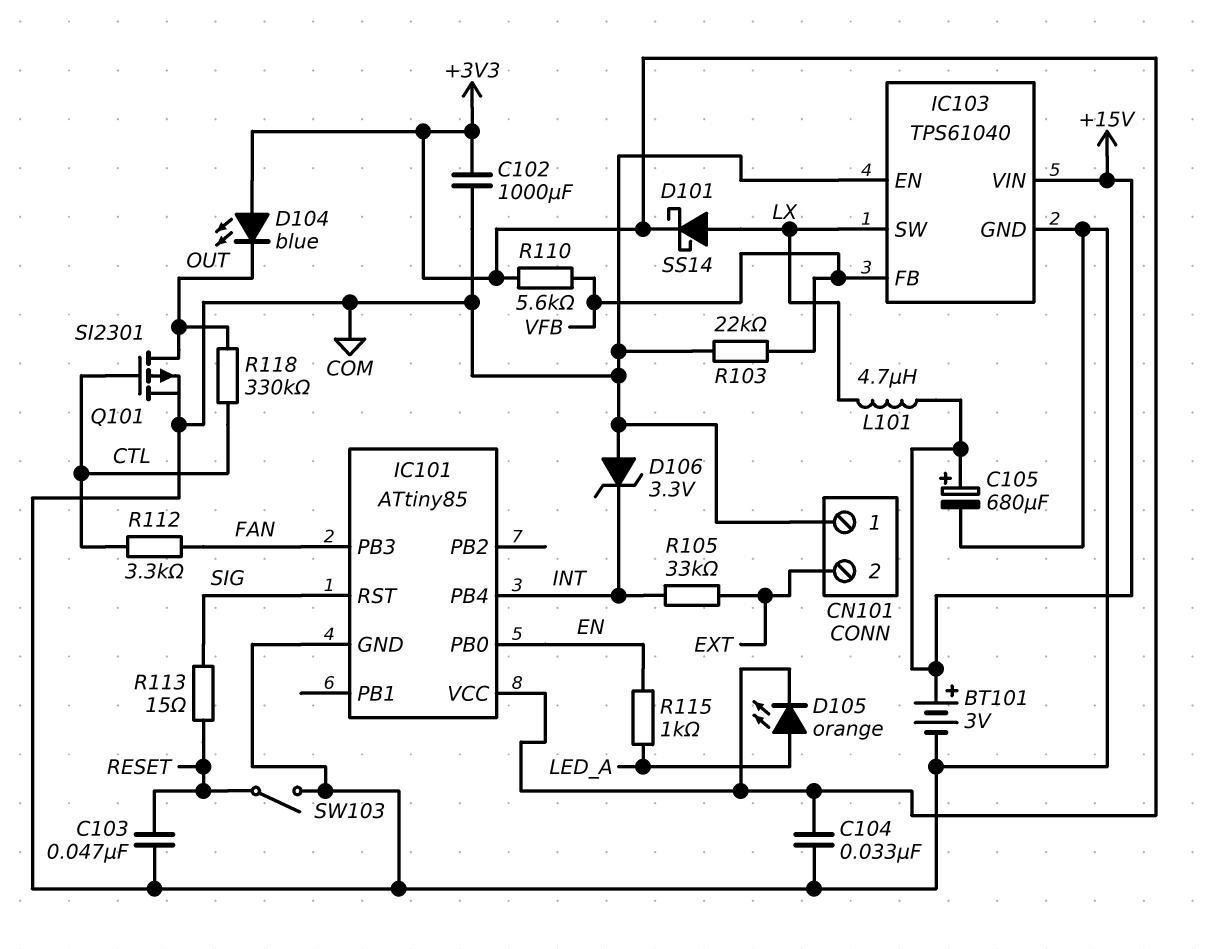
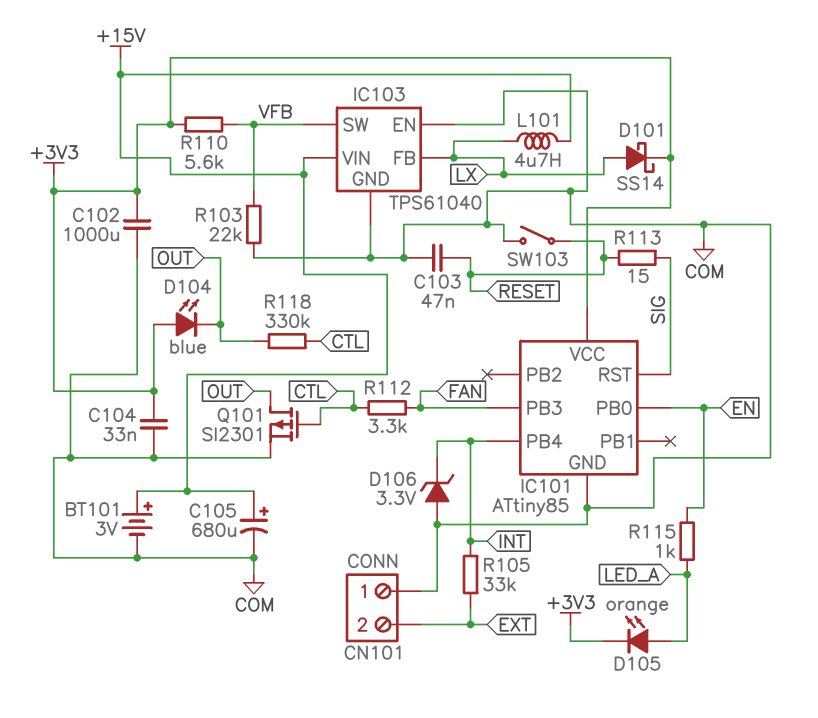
IC103 pin FB: VFB -> LX
IC103 pin SW: LX -> VFB

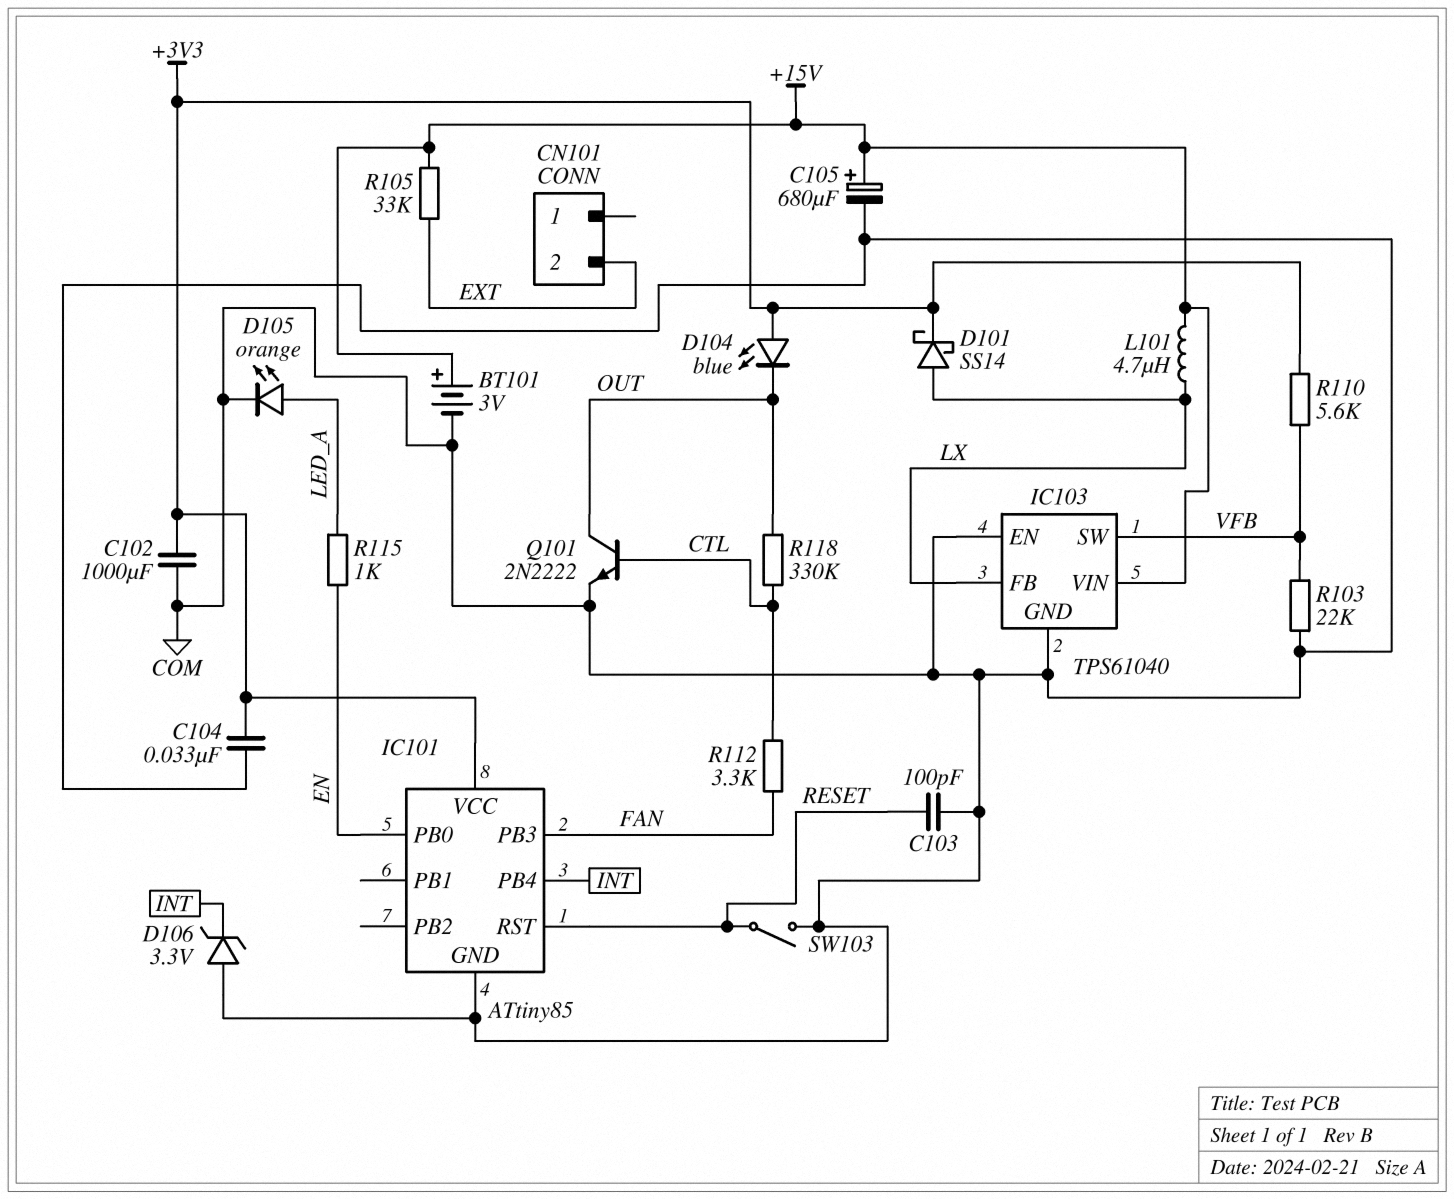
C103: 47nF (COM, RESET) -> 100pF (COM, RESET)
CN101 pin 1: COM -> none
D105: LED orange (A LED_A, K +3V3) -> LED orange (A LED_A, K COM)
IC101 pin RST: SIG -> RESET
Q101: PMOS SI2301 (G CTL, D OUT, S COM) -> NPN 2N2222 (B CTL, C OUT, E COM)
R105: 33k (EXT, INT) -> 33k (+15V, EXT)
R113: 15 (RESET, SIG) -> none

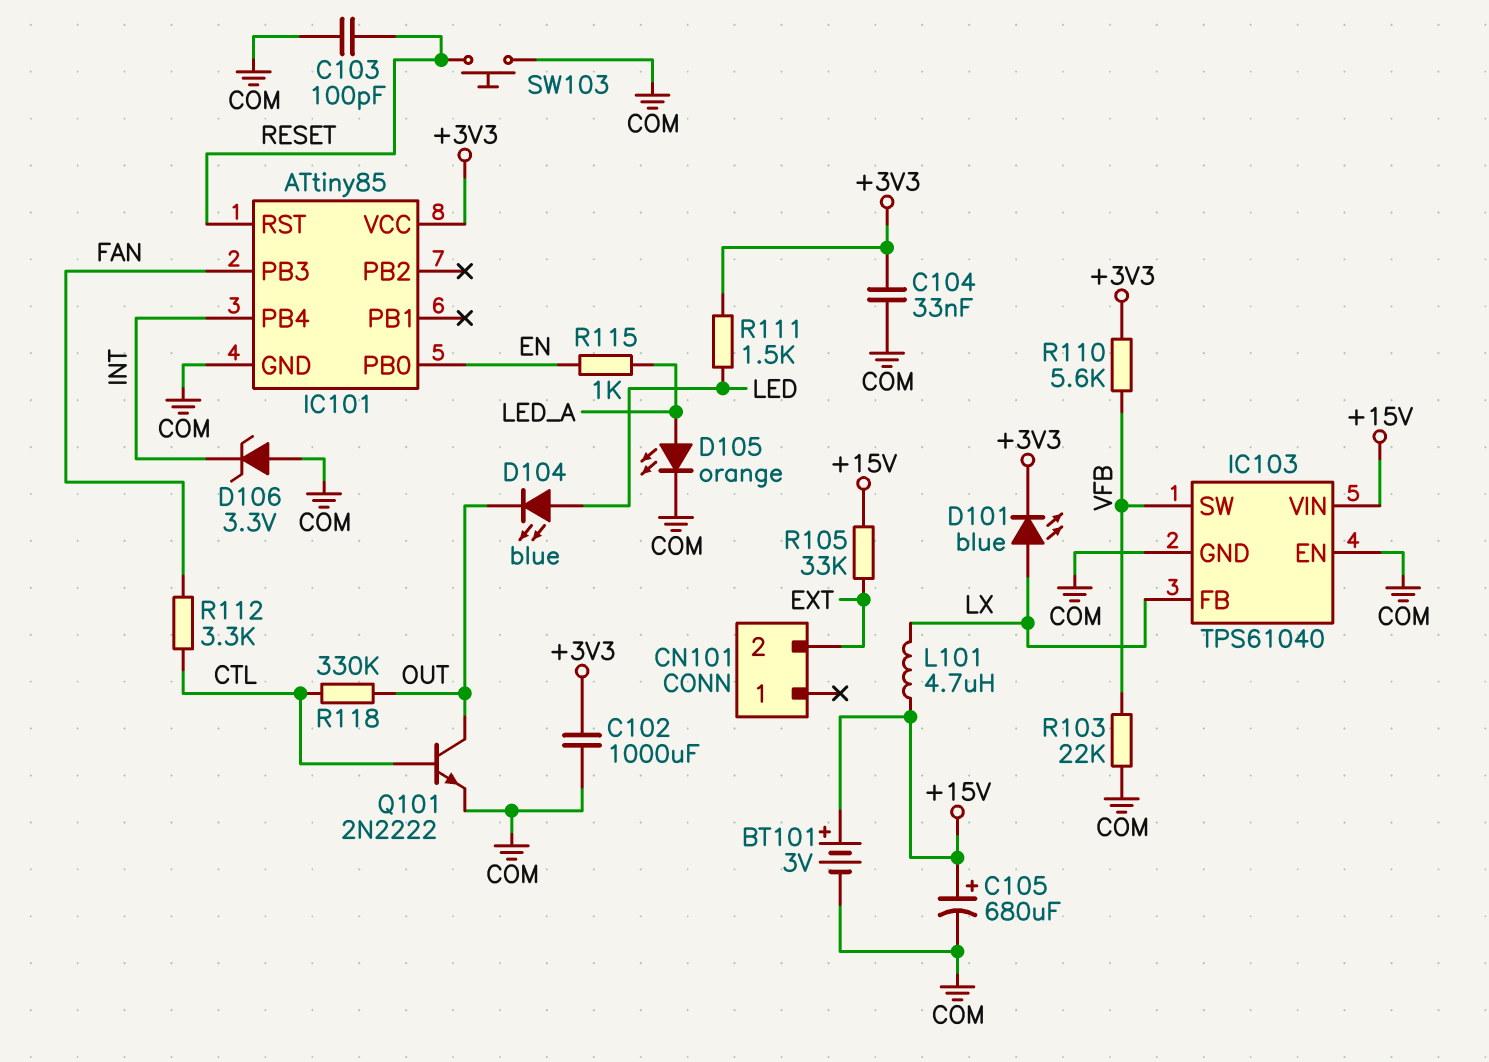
D101: schottky SS14 (A LX, K +3V3) -> LED blue (A LX, K +3V3)
D104: LED blue (A +3V3, K OUT) -> LED blue (A LED, K OUT)
R111: none -> 1.5k (+3V3, LED)
SW103: switch (COM, RESET) -> button (COM, RESET)

